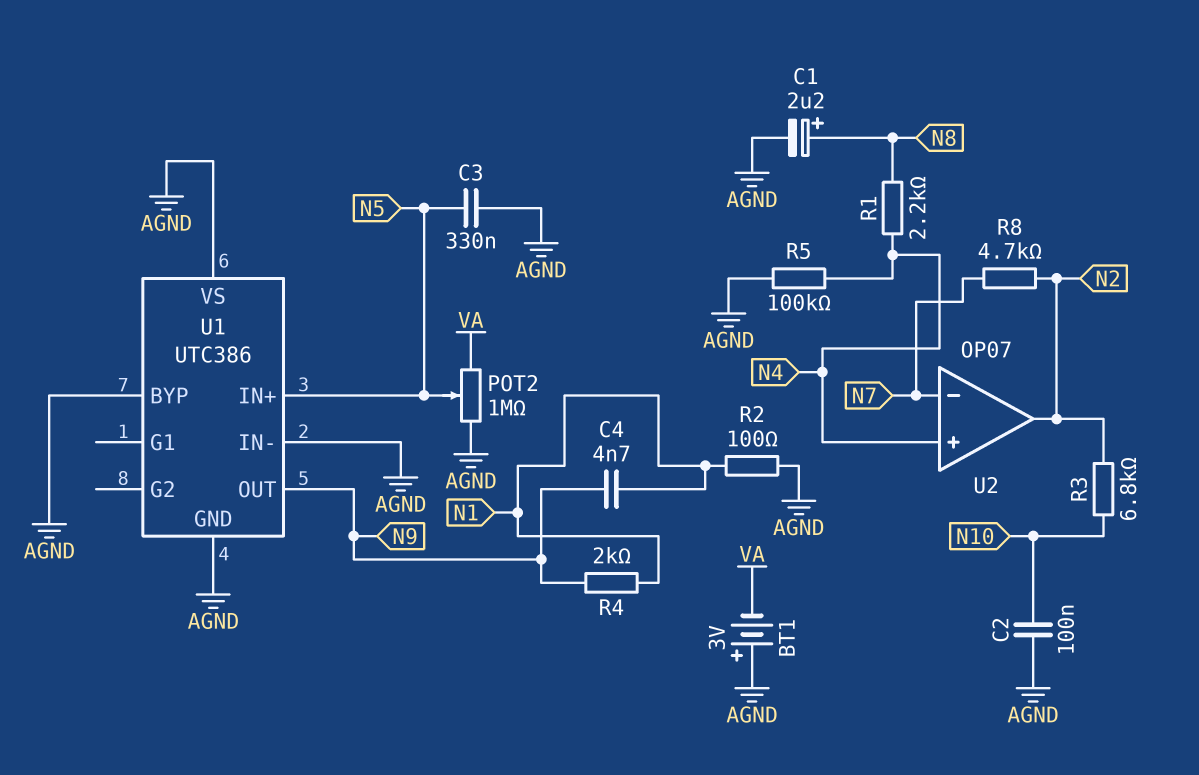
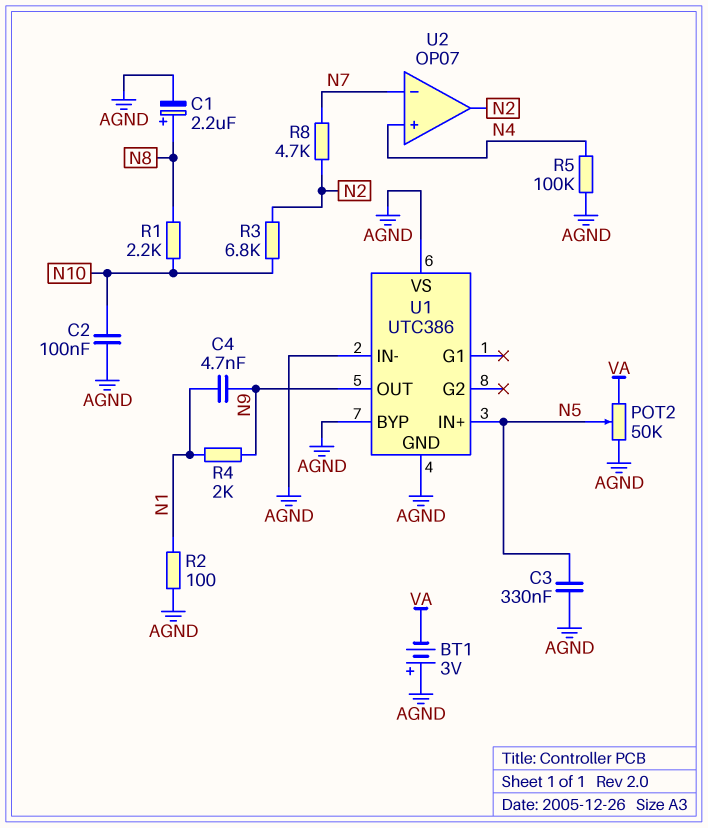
POT2: 1M (AGND, VA, wiper N5) -> 50k (AGND, VA, wiper N5)
R1: 2.2k (N4, N8) -> 2.2k (N8, N10)

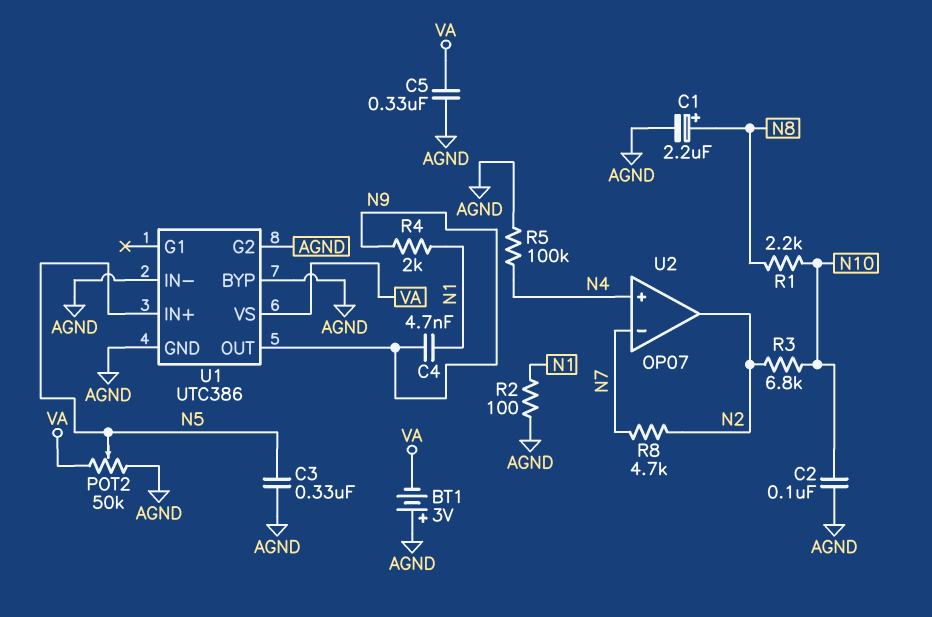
C5: none -> 330nF (AGND, VA)
U1 pin G2: none -> AGND
U1 pin VS: AGND -> VA

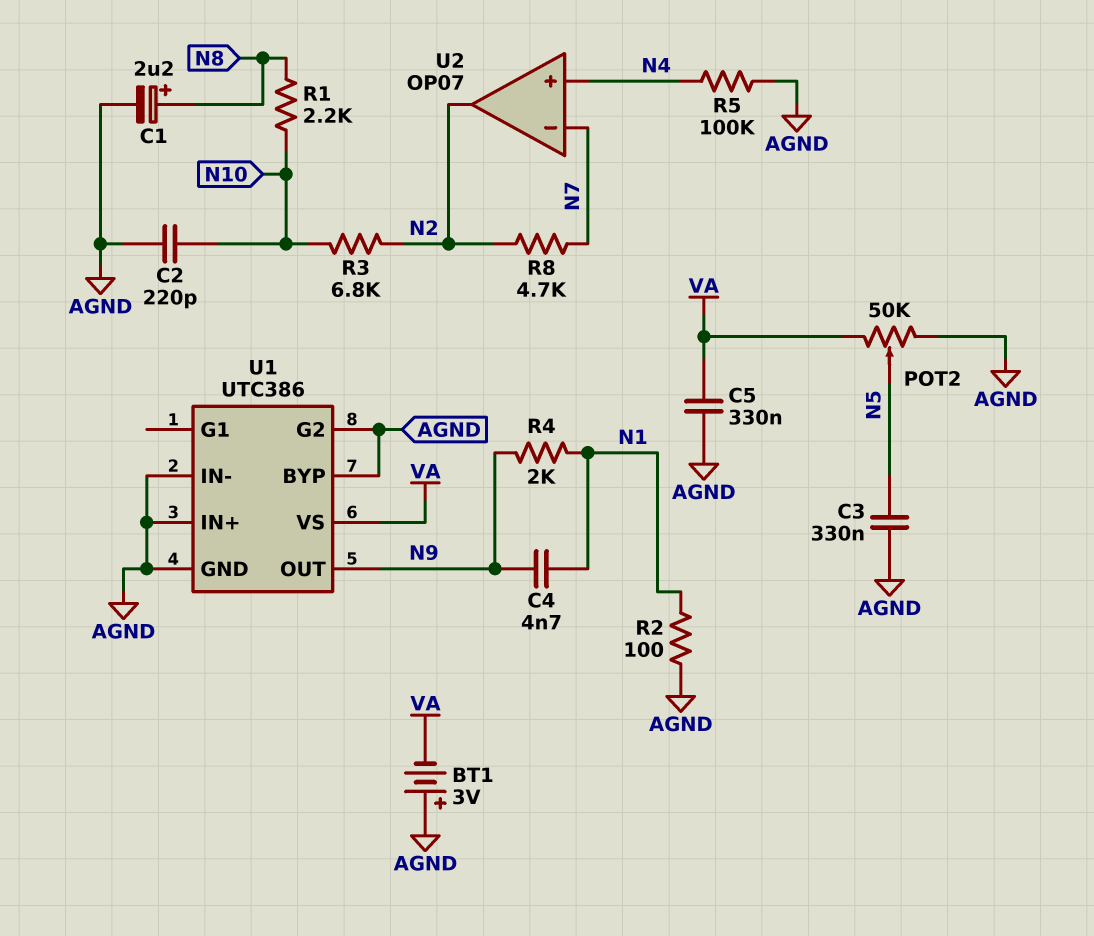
C2: 100nF (AGND, N10) -> 220pF (AGND, N10)
U1 pin IN+: N5 -> AGND

